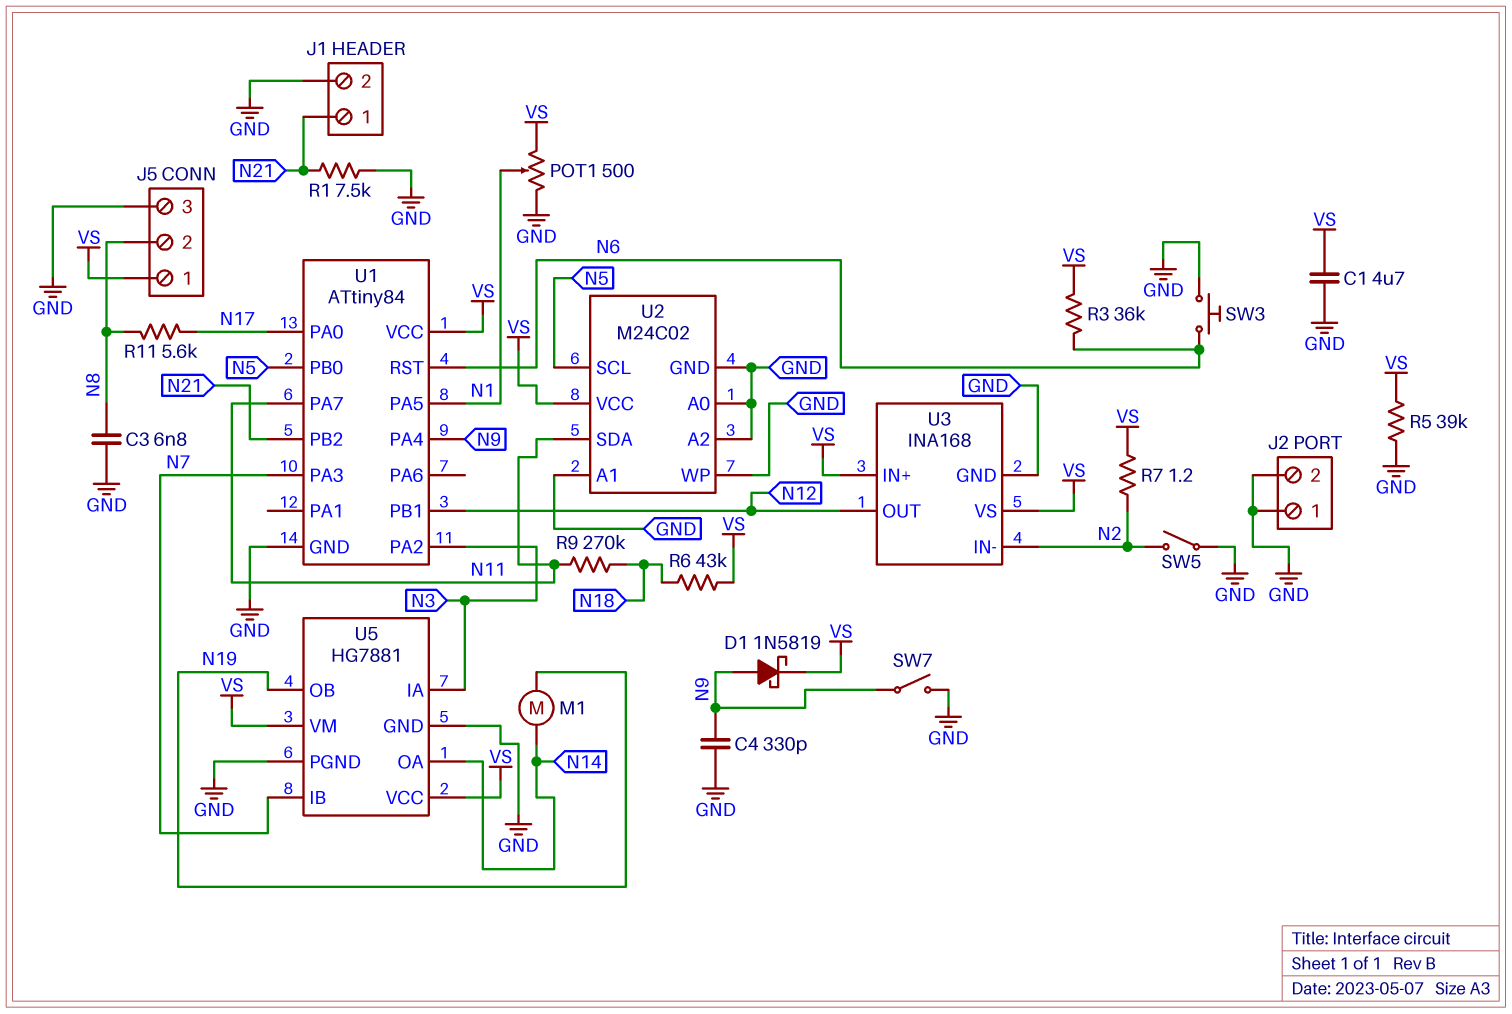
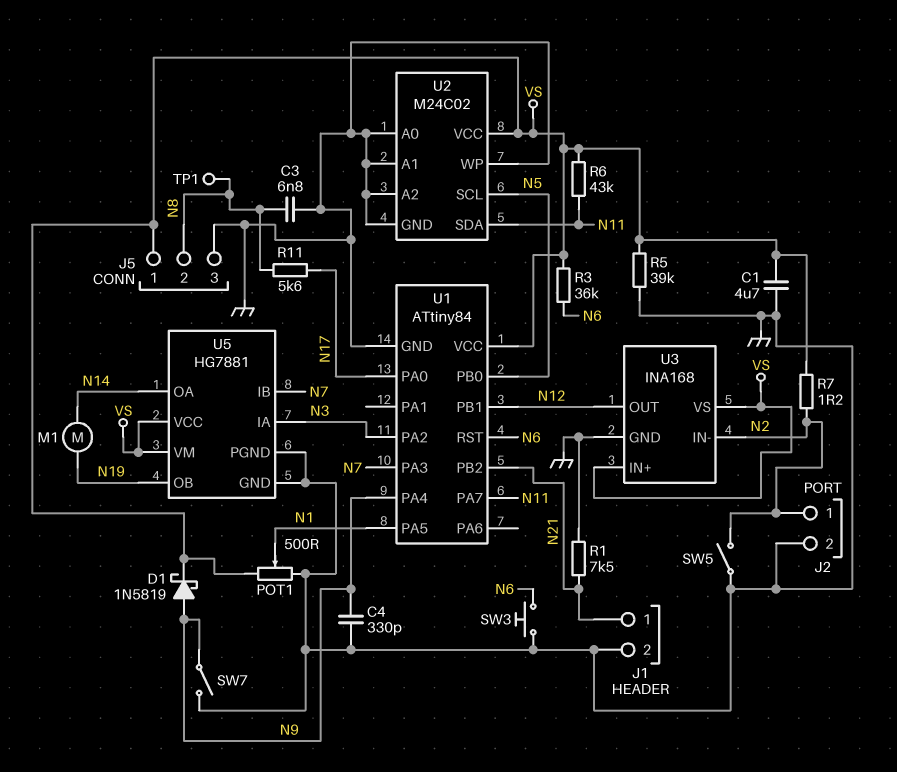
J2 pin 1: GND -> N2
R6: 43k (N18, VS) -> 43k (N11, VS)
R9: 270k (N11, N18) -> none
TP1: none -> test point (N8)

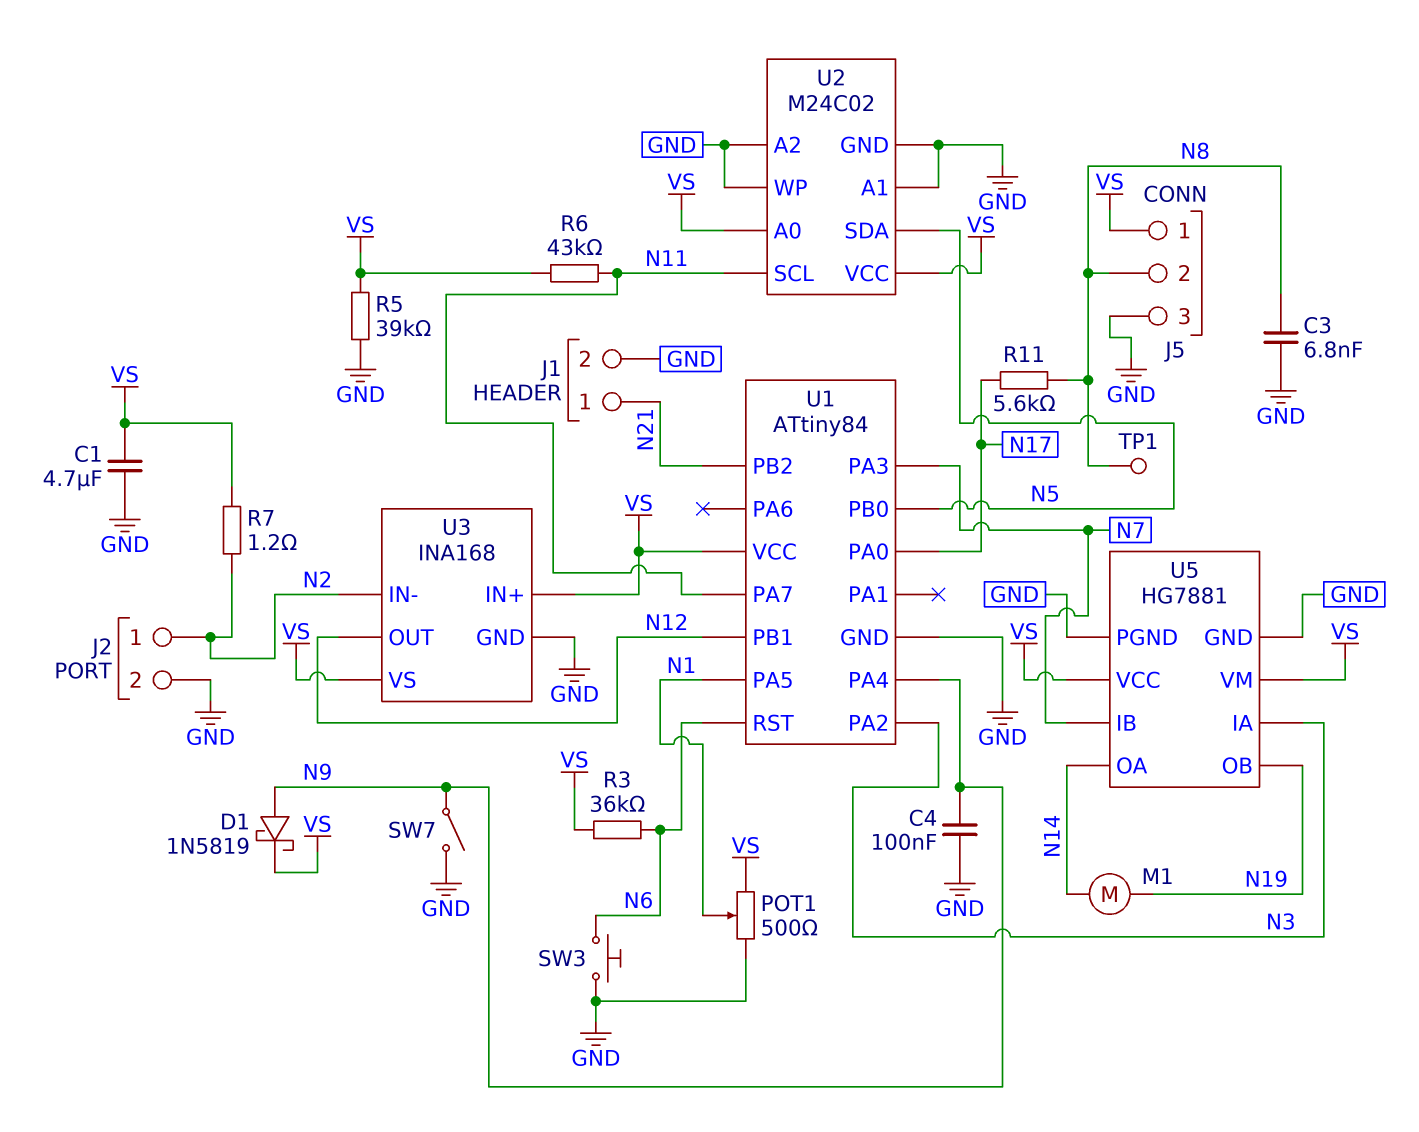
C4: 330pF (GND, N9) -> 100nF (GND, N9)
R1: 7.5k (GND, N21) -> none
SW5: switch (GND, N2) -> none
U2 pin A0: GND -> VS
U2 pin SCL: N5 -> N11
U2 pin SDA: N11 -> N5

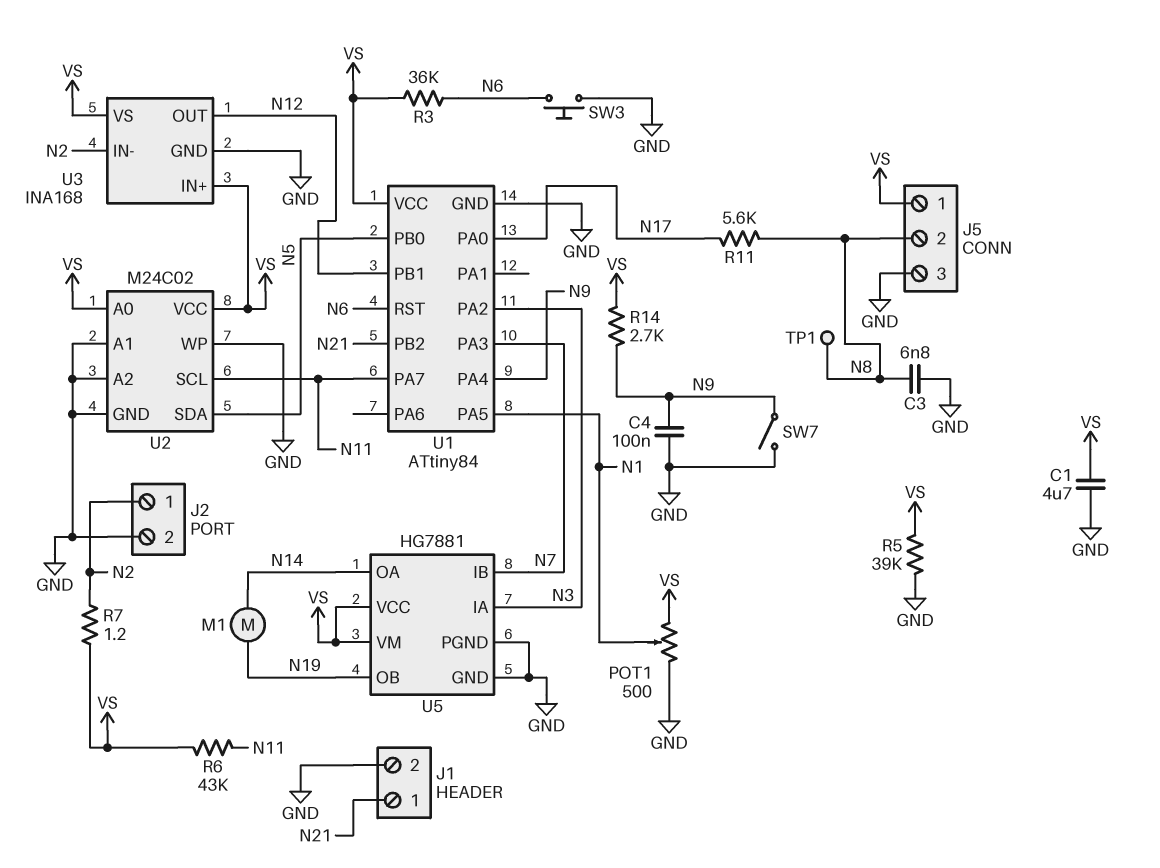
D1: schottky 1N5819 (A N9, K VS) -> none
R14: none -> 2.7k (N9, VS)

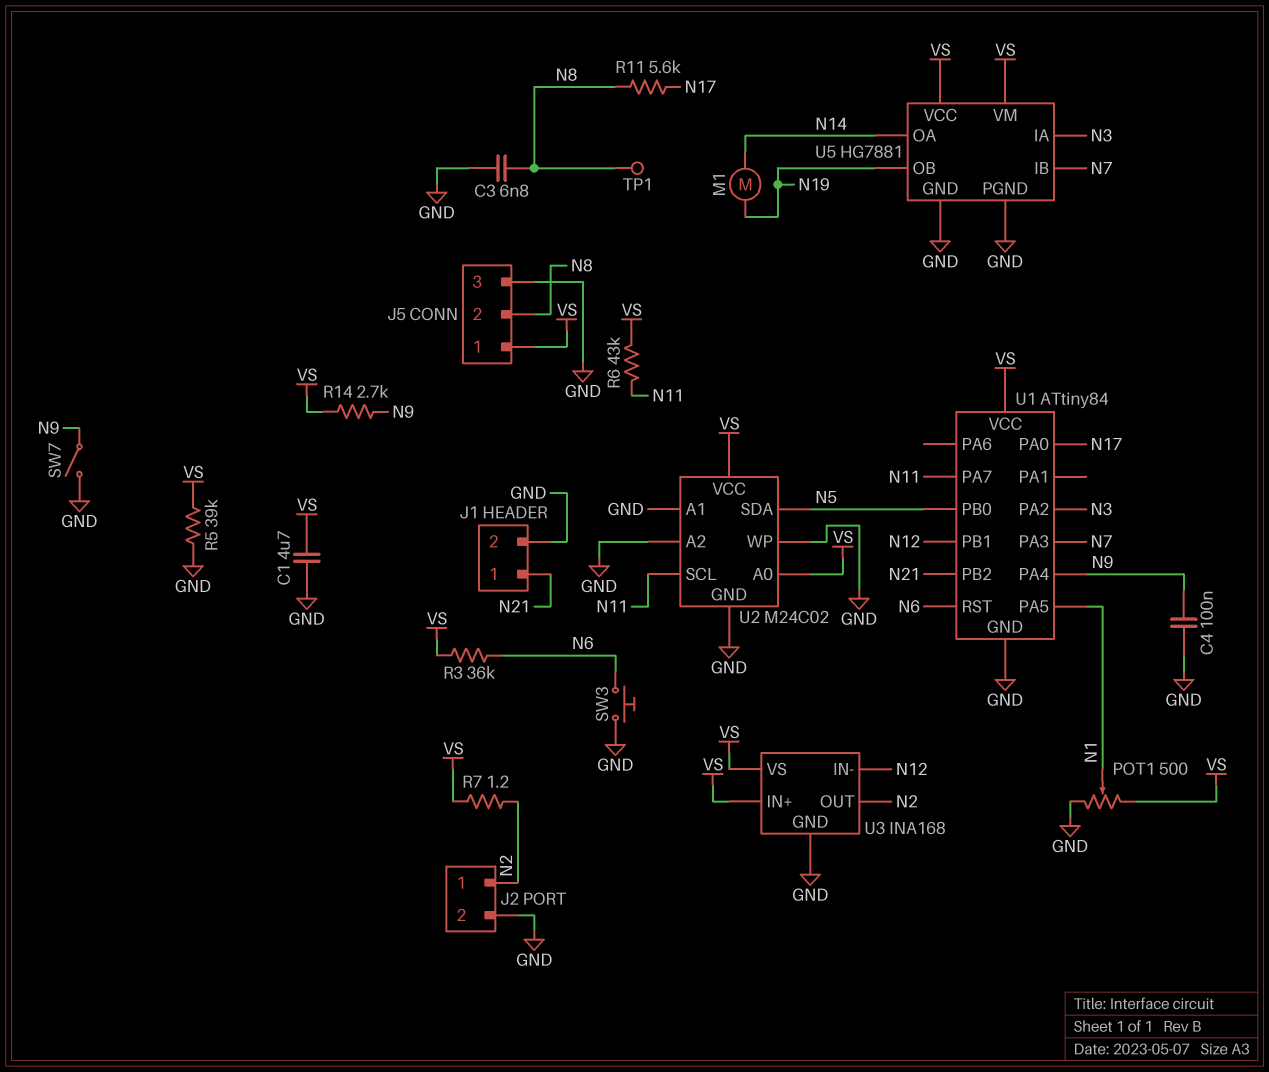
U3 pin IN-: N2 -> N12
U3 pin OUT: N12 -> N2

